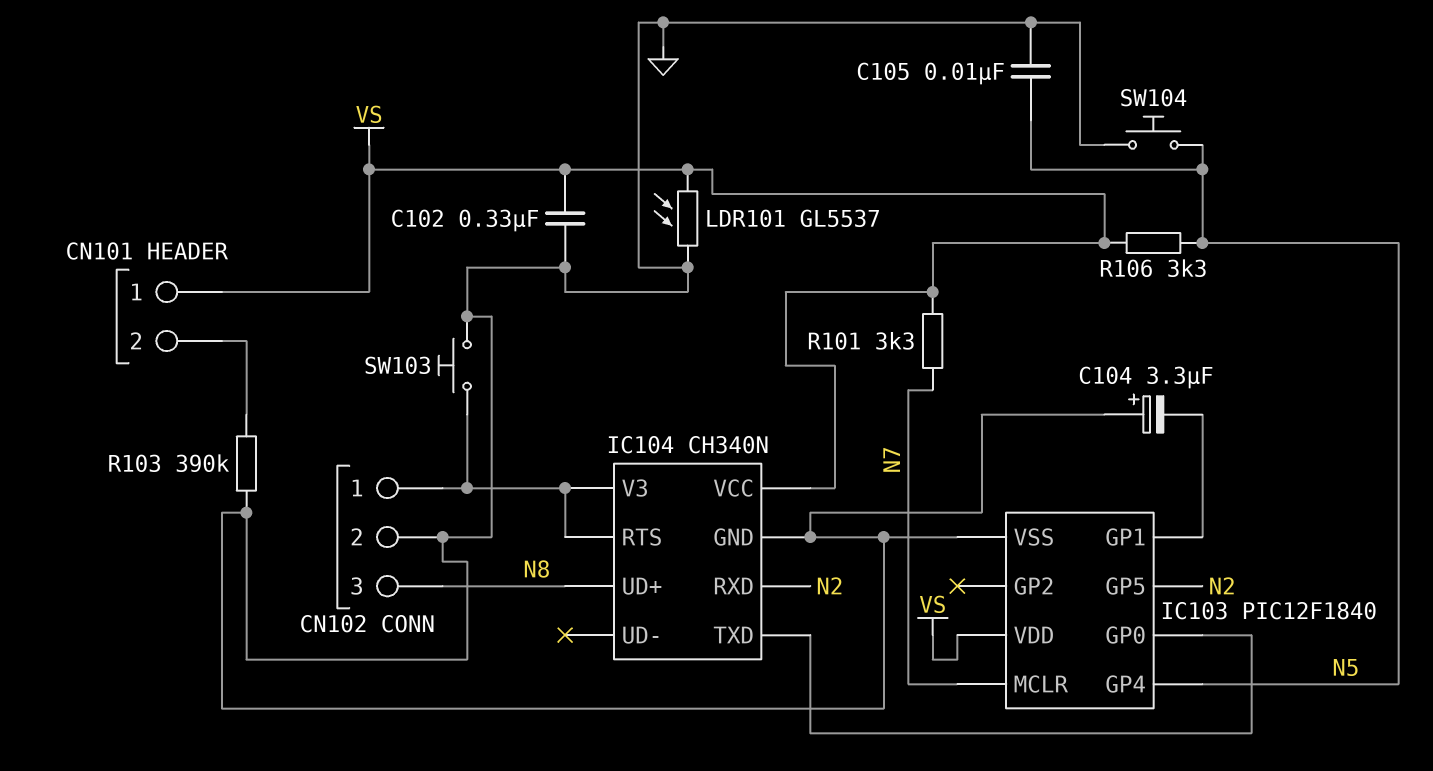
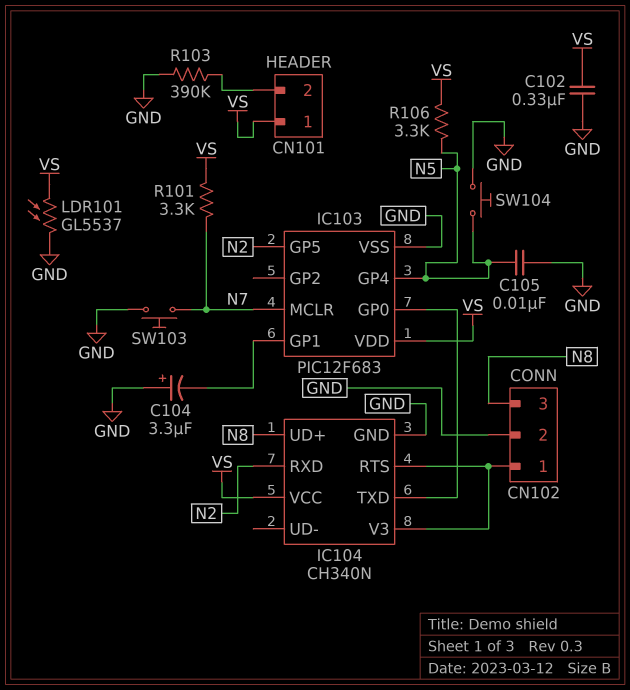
IC103: PIC12F1840 -> PIC12F683
SW103: button (CN102/1, GND) -> button (GND, N7)

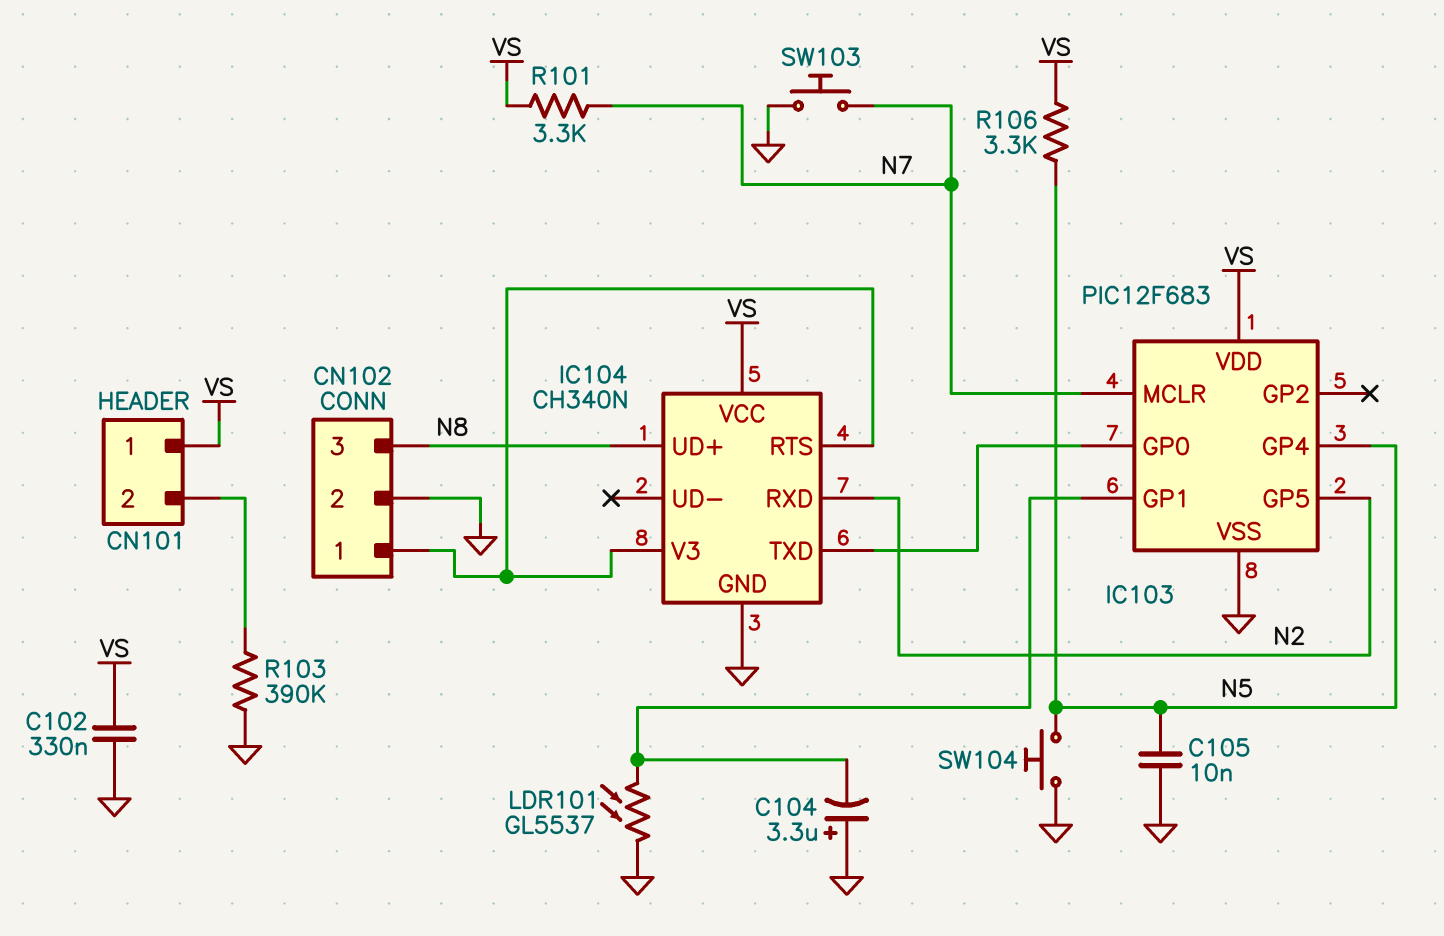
LDR101: GL5537 (GND, VS) -> GL5537 (GND, IC103/GP1)

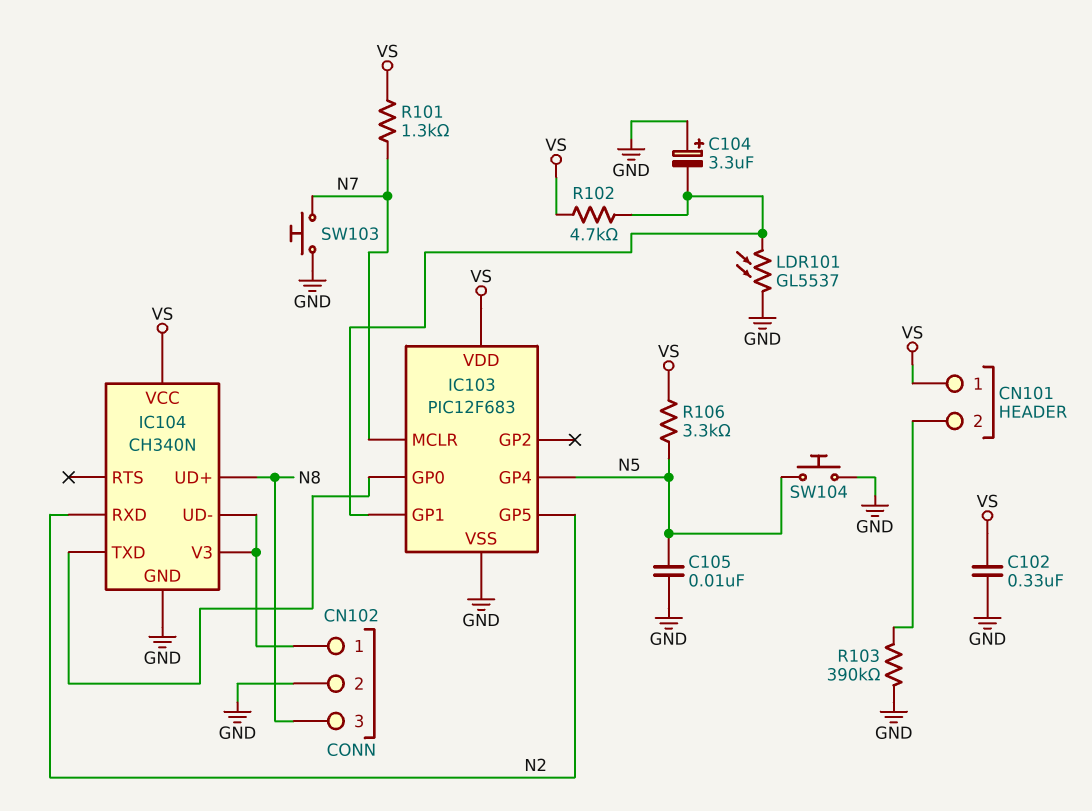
IC104 pin RTS: CN102/1 -> none
IC104 pin UD-: none -> CN102/1
R101: 3.3k (N7, VS) -> 1.3k (N7, VS)
R102: none -> 4.7k (IC103/GP1, VS)

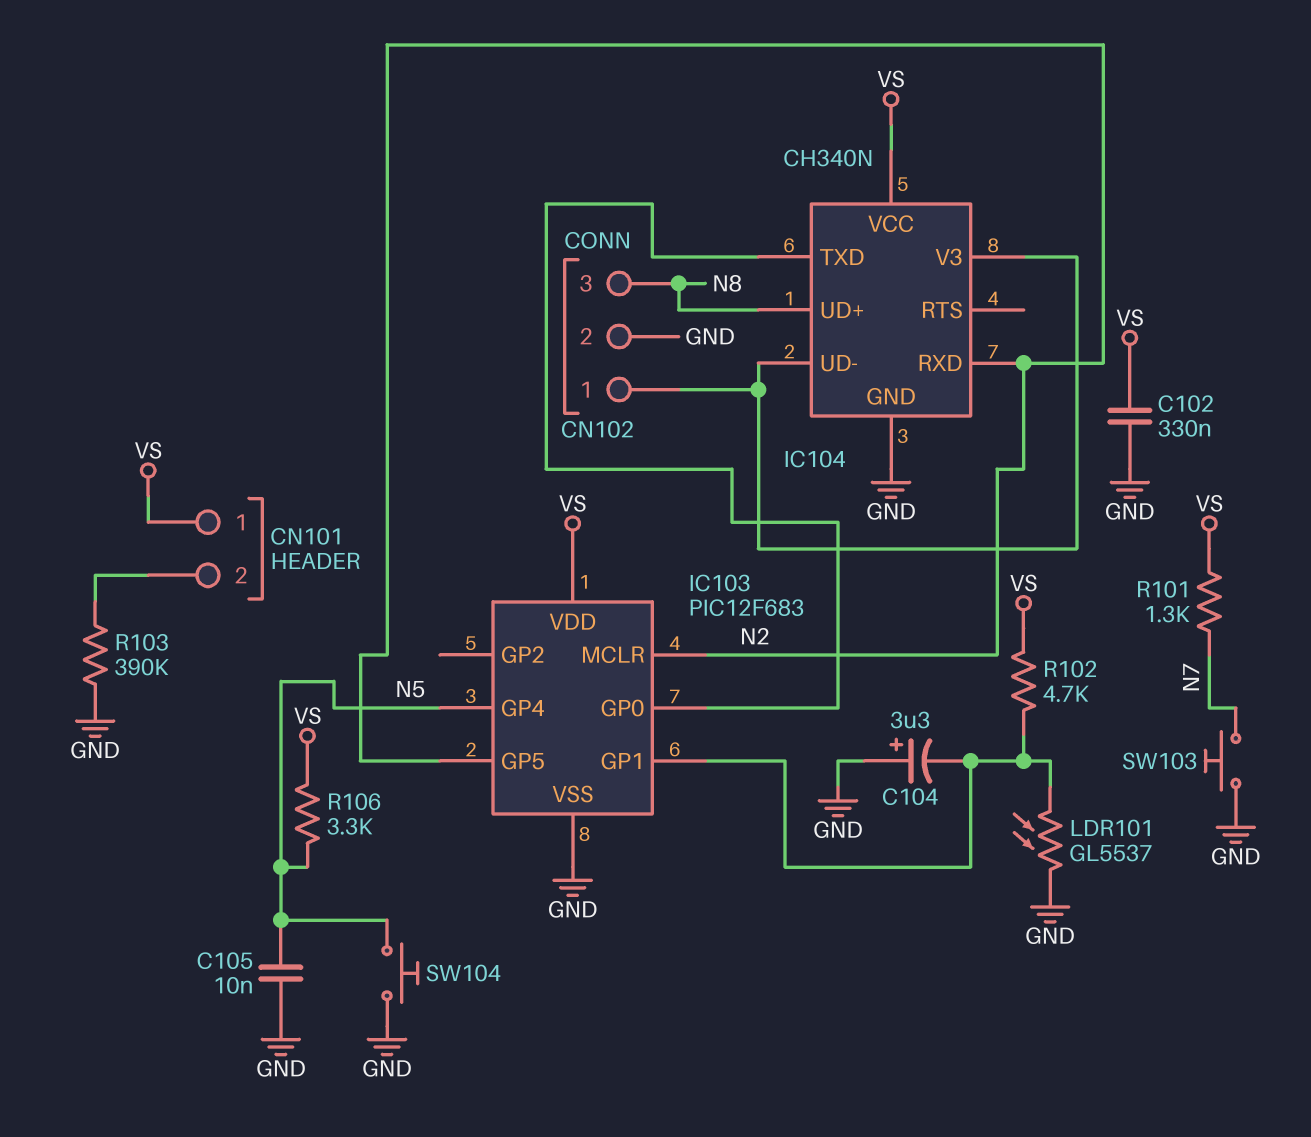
IC103 pin MCLR: N7 -> N2

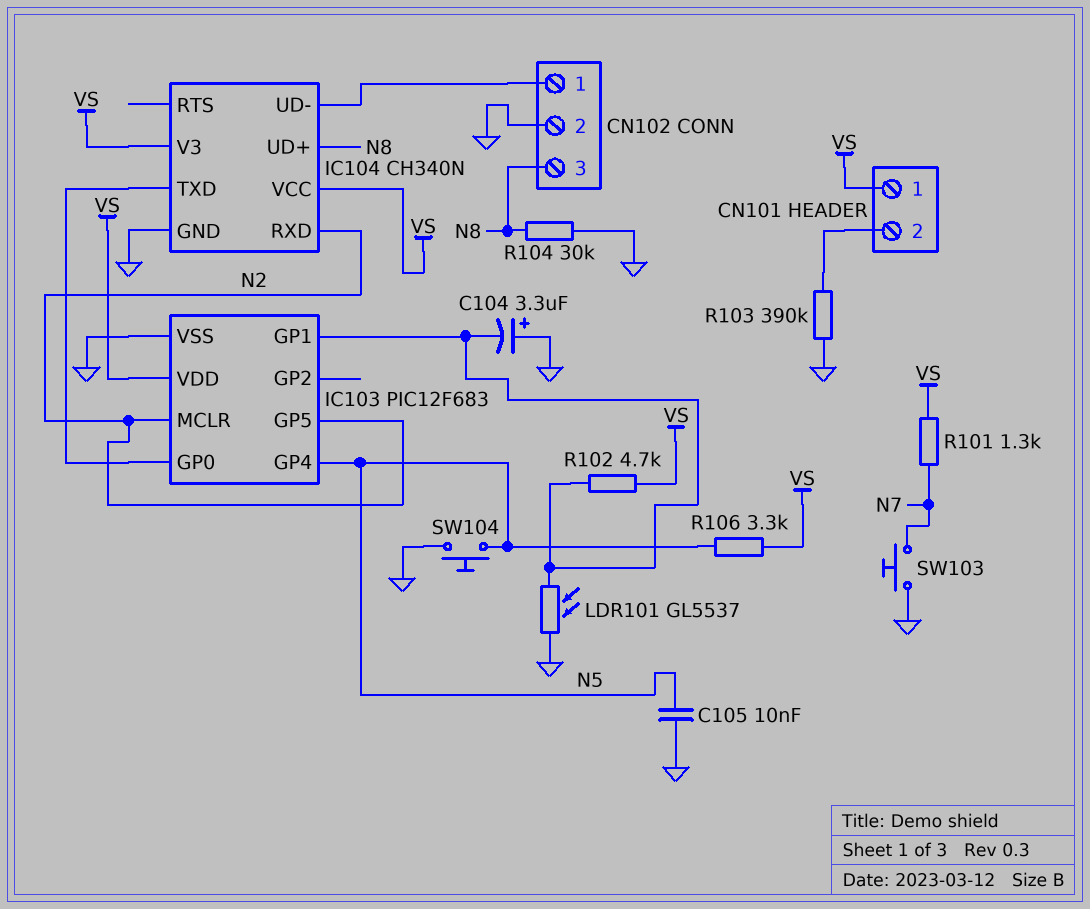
C102: 330nF (GND, VS) -> none
IC104 pin V3: CN102/1 -> VS
R104: none -> 30k (GND, N8)

